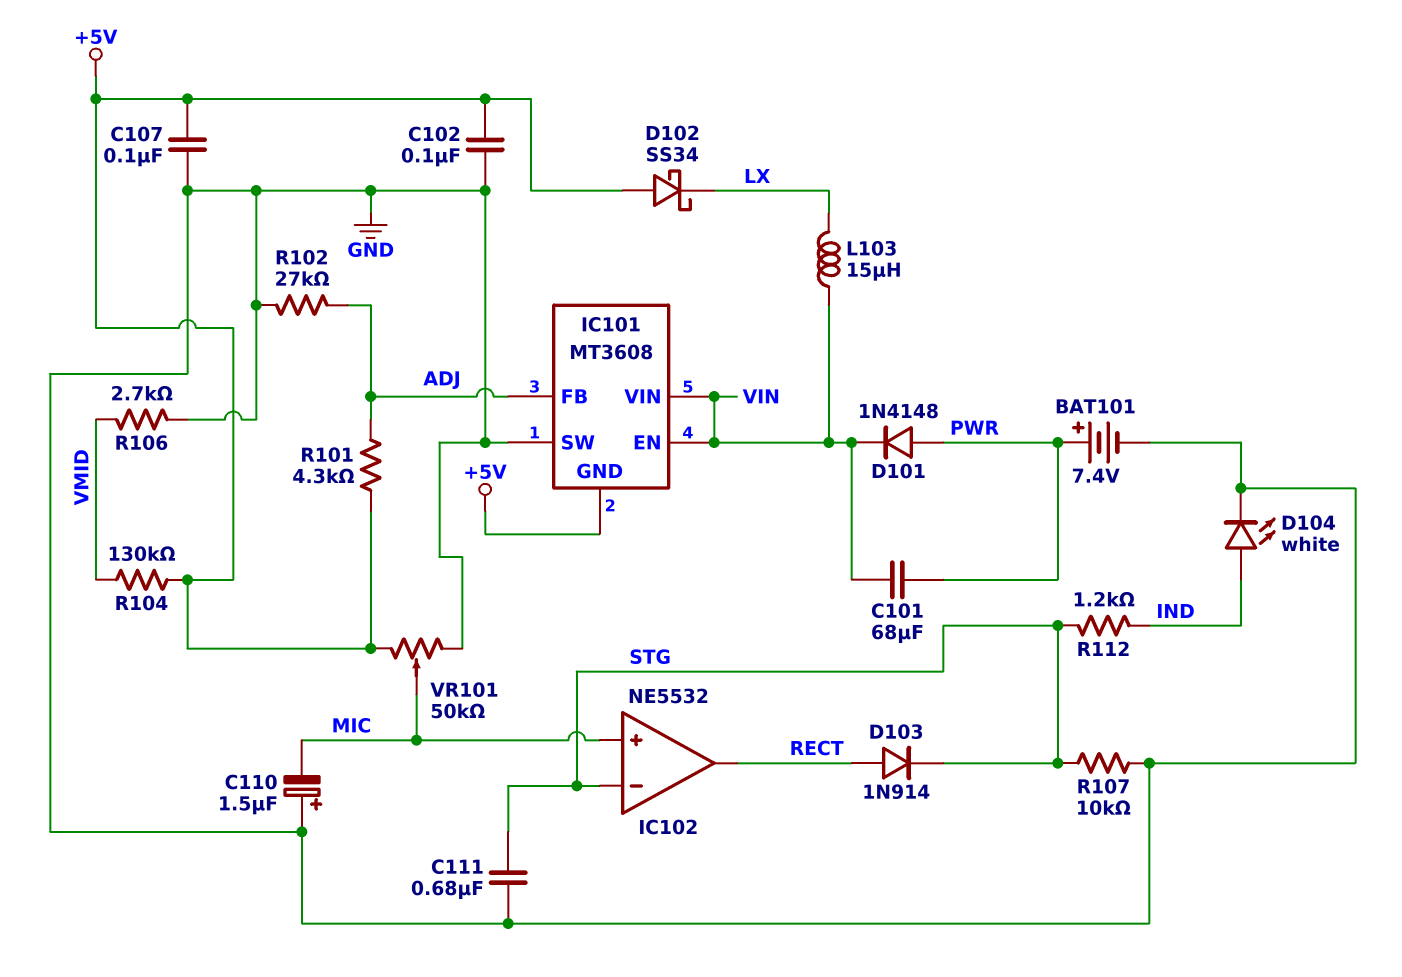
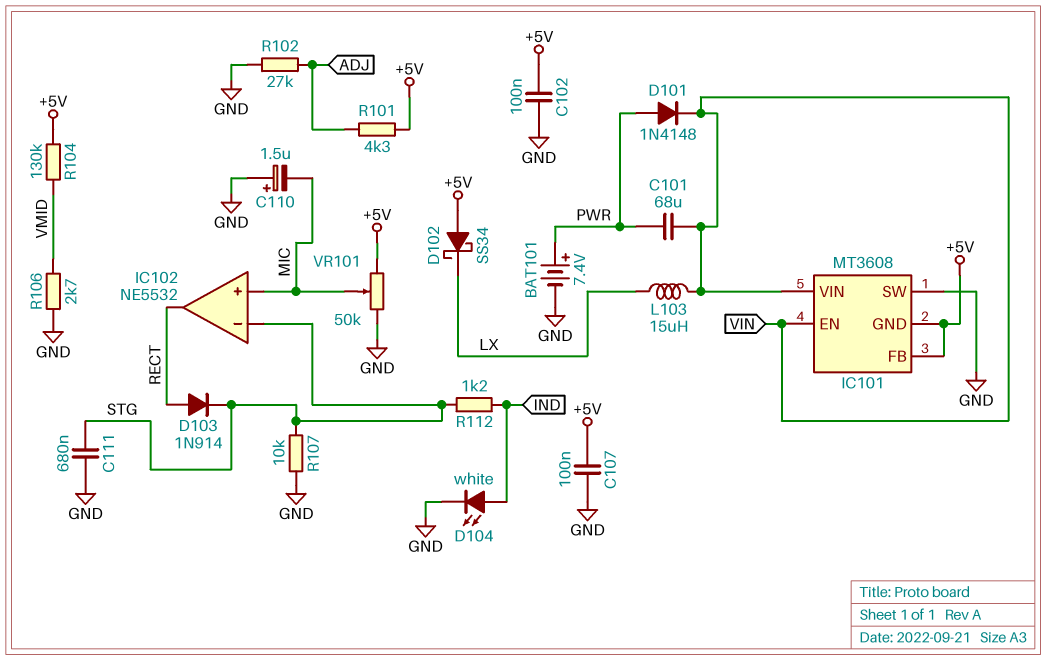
IC101 pin FB: ADJ -> +5V

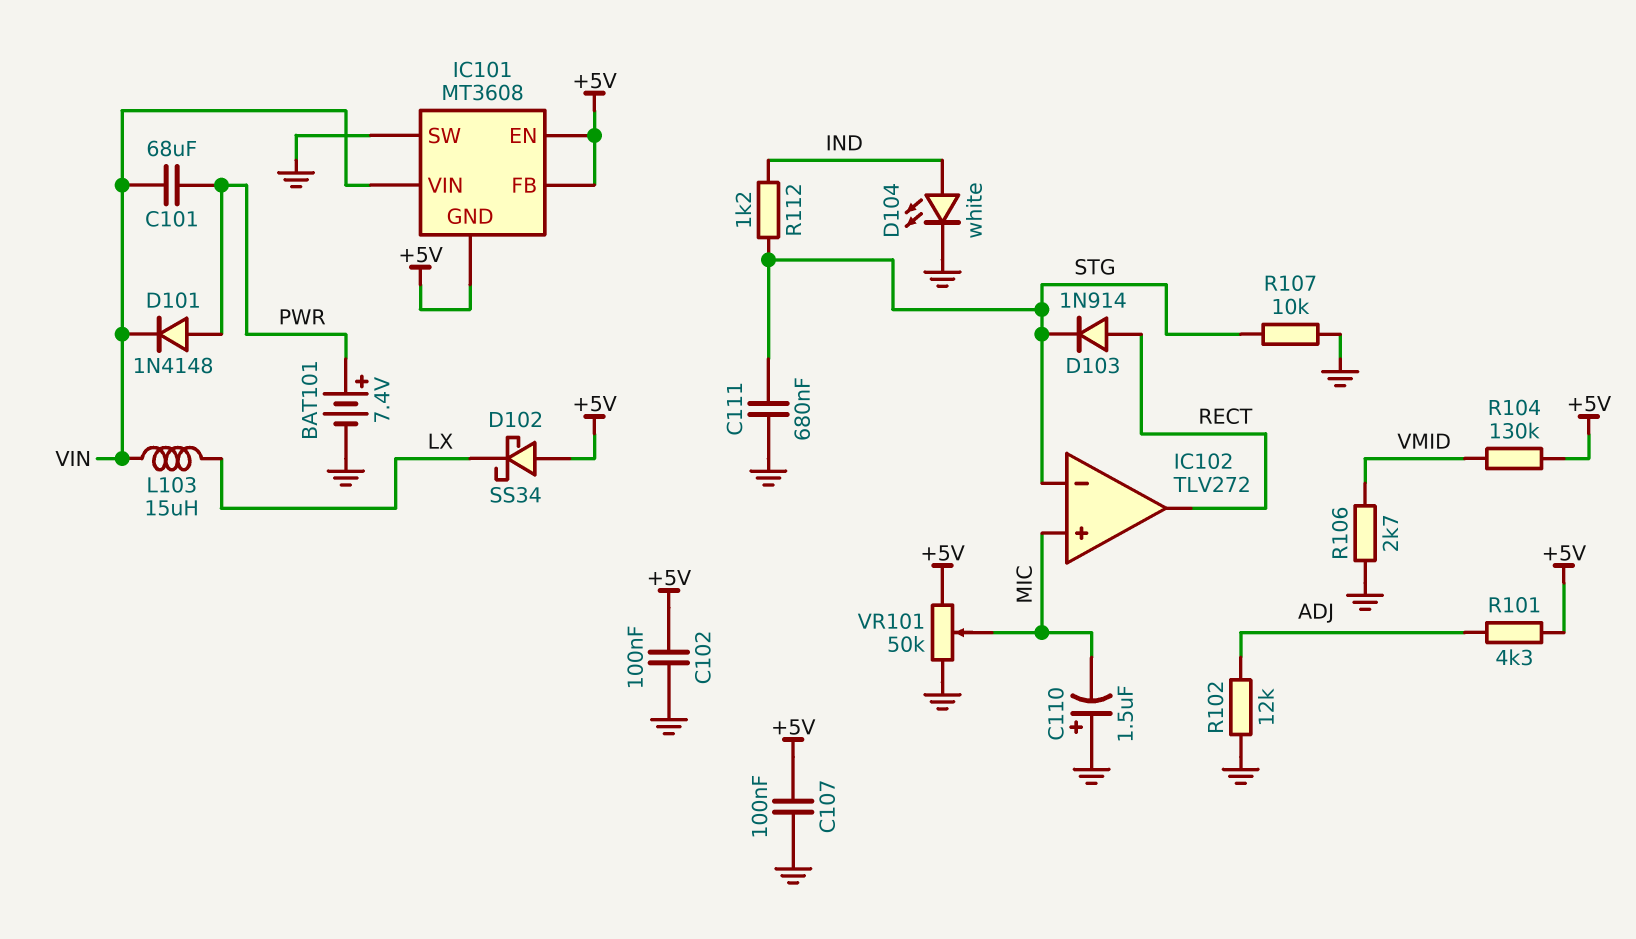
IC101 pin EN: VIN -> +5V
IC102: NE5532 -> TLV272
R102: 27k (ADJ, GND) -> 12k (ADJ, GND)

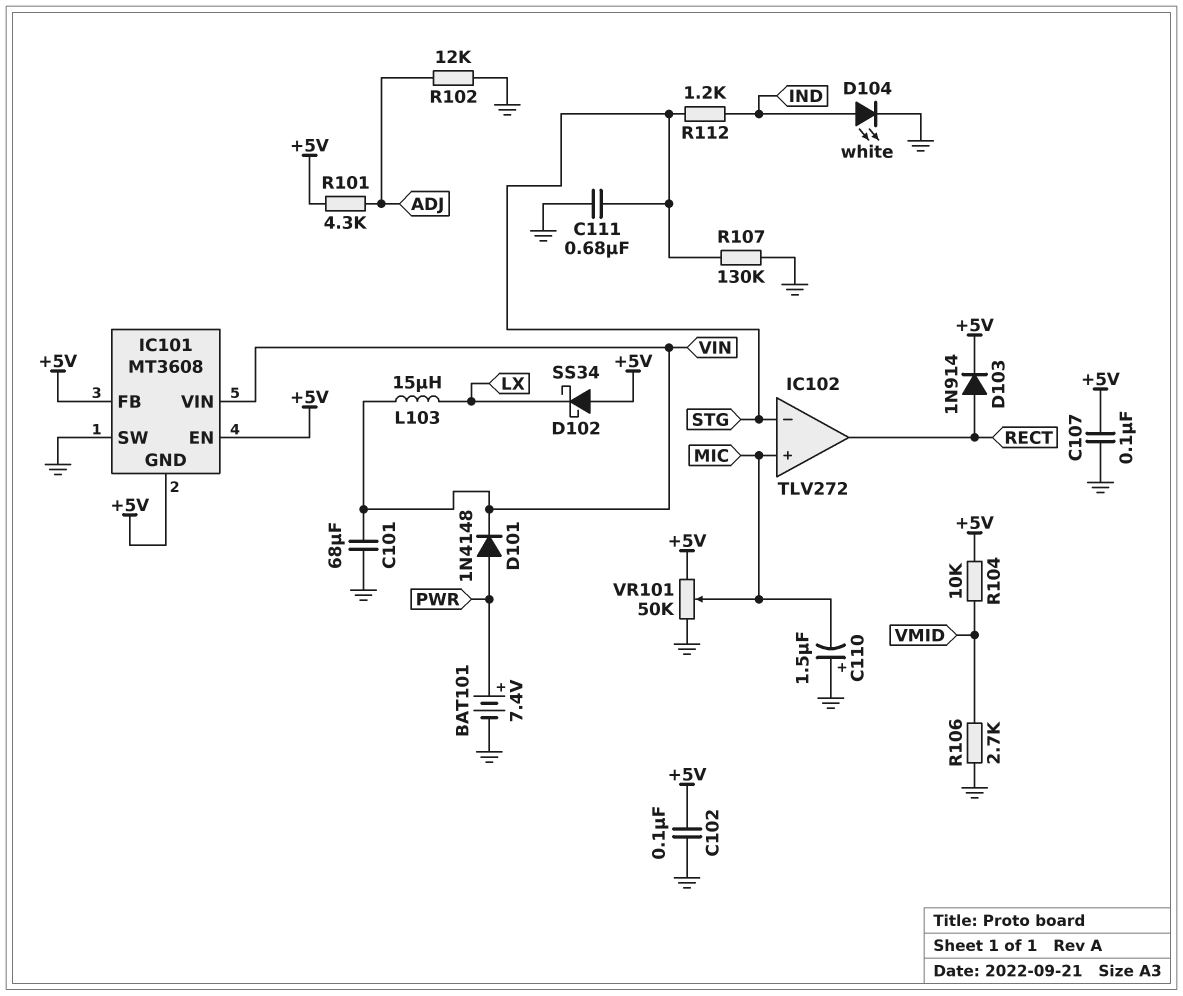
C101: 68uF (PWR, VIN) -> 68uF (GND, VIN)
D103: diode 1N914 (A RECT, K STG) -> diode 1N914 (A RECT, K +5V)
R104: 130k (+5V, VMID) -> 10k (+5V, VMID)
R107: 10k (GND, STG) -> 130k (GND, STG)

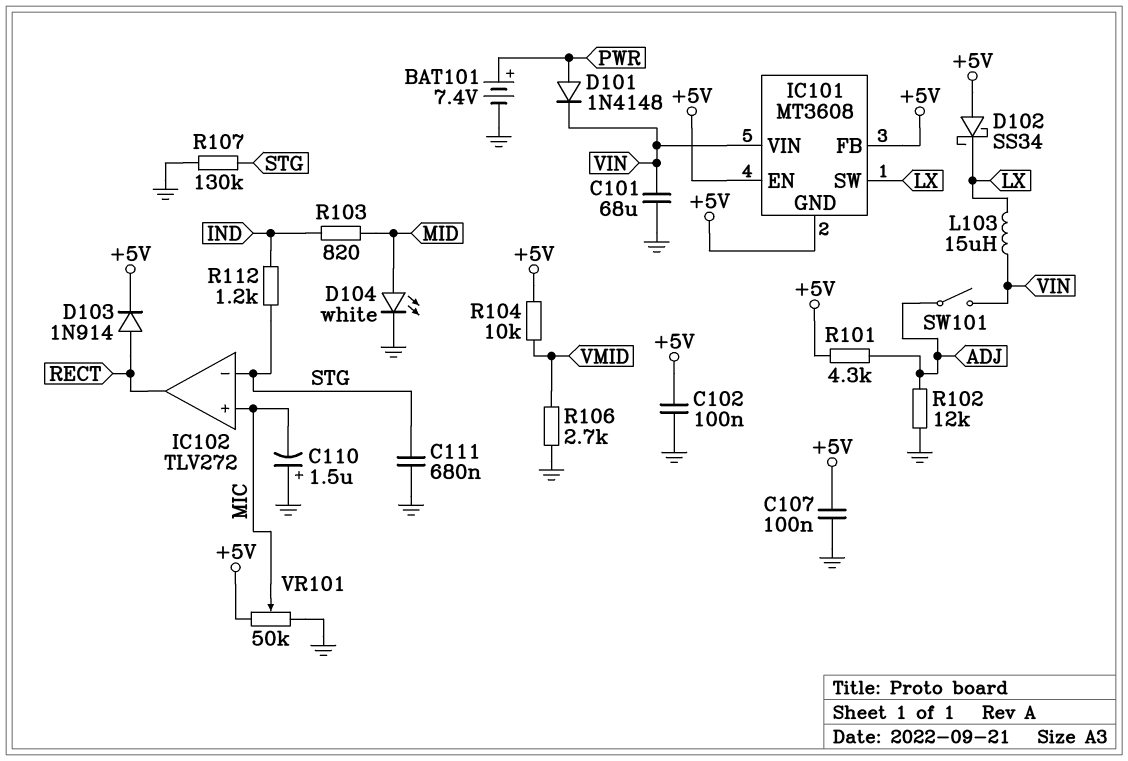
D104: LED white (A IND, K GND) -> LED white (A MID, K GND)
IC101 pin SW: GND -> LX
R103: none -> 820 (IND, MID)
SW101: none -> switch (ADJ, VIN)

